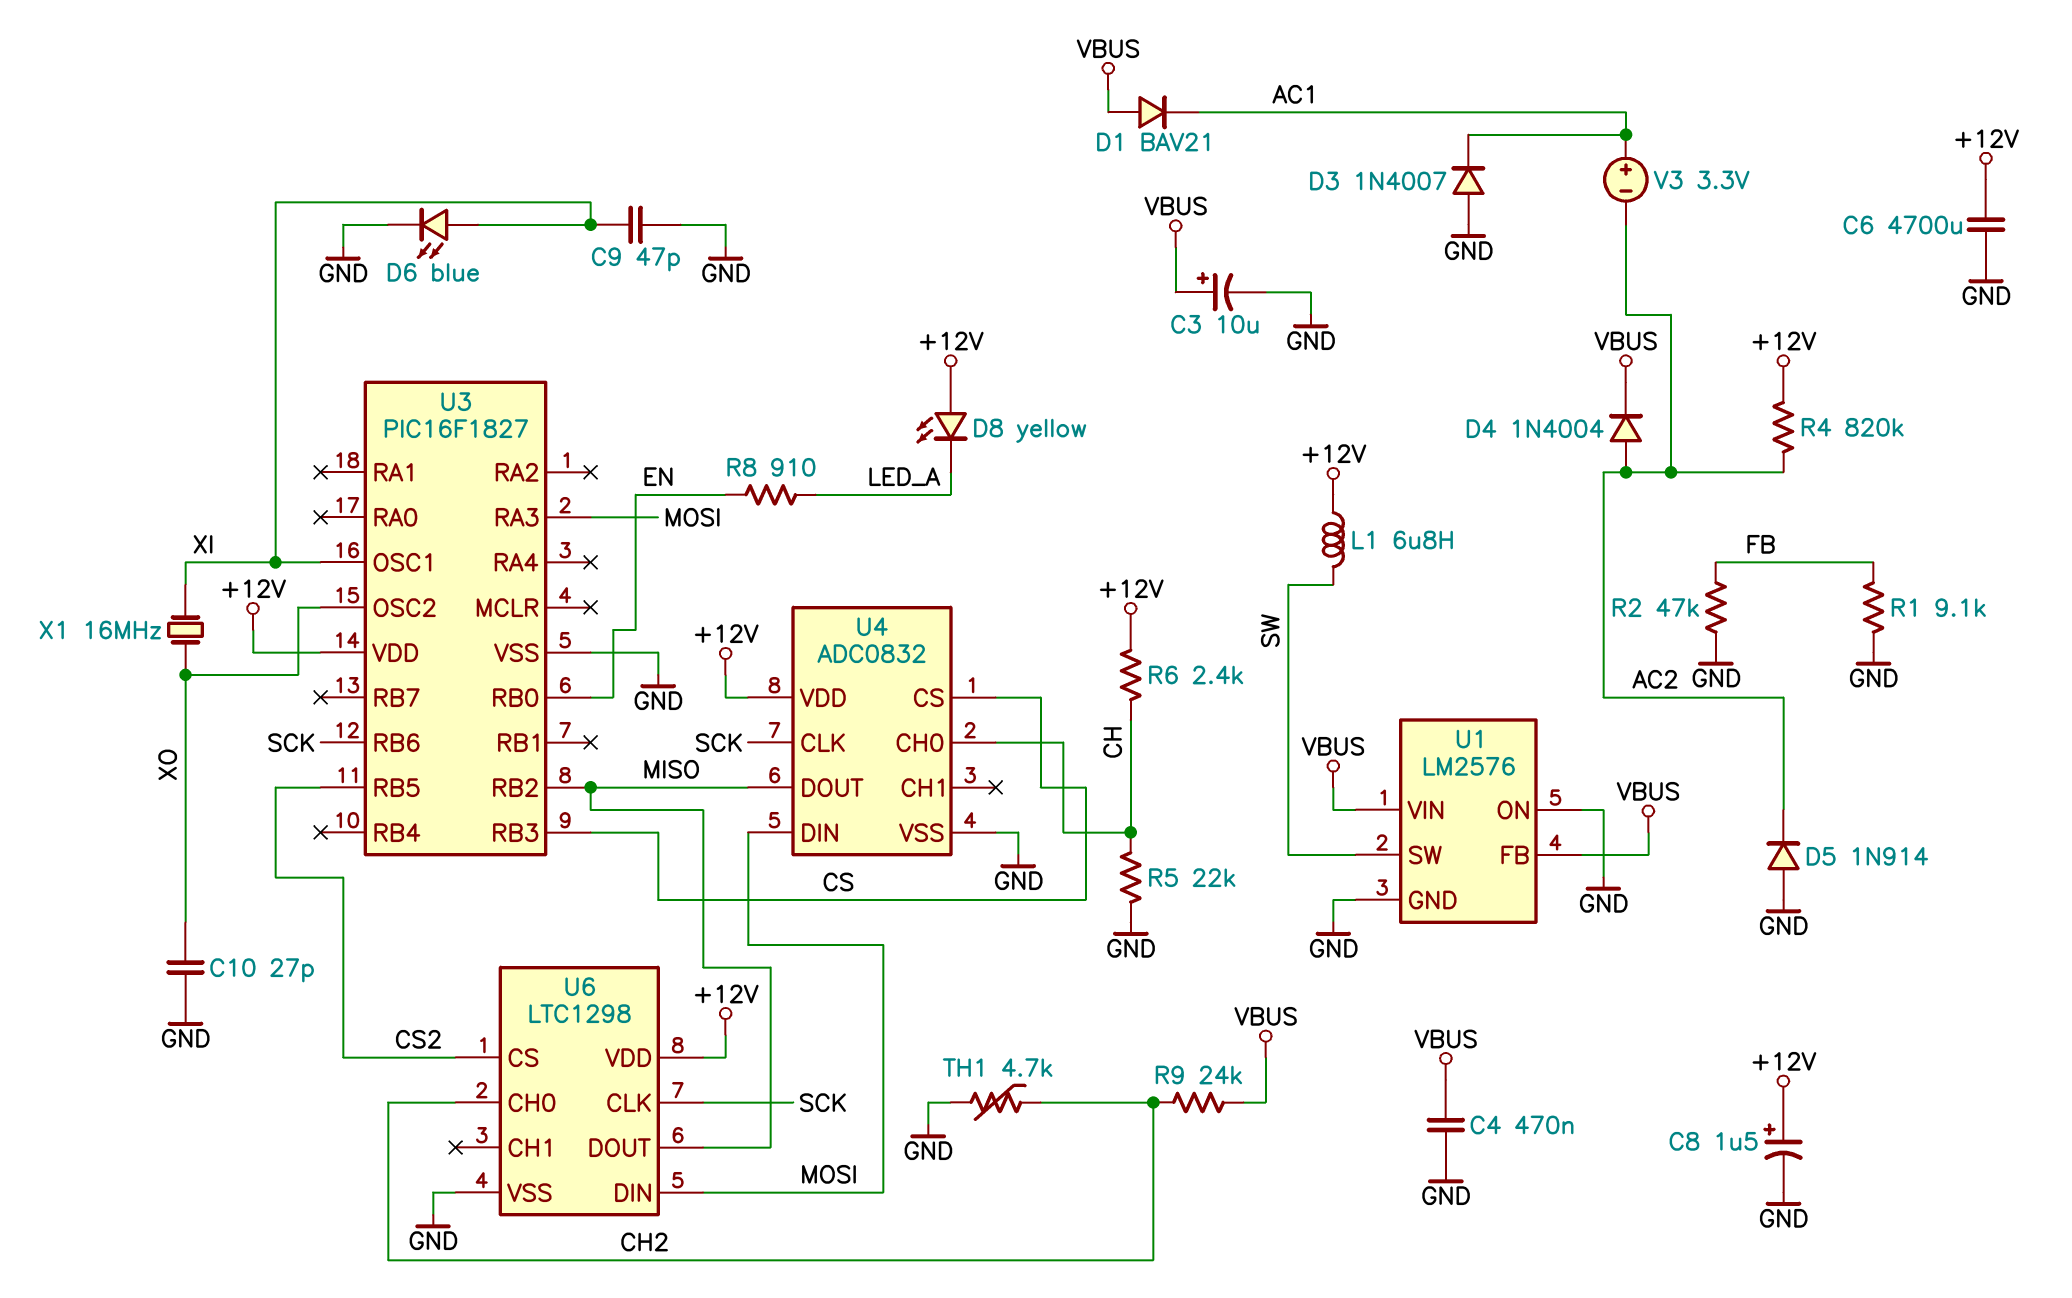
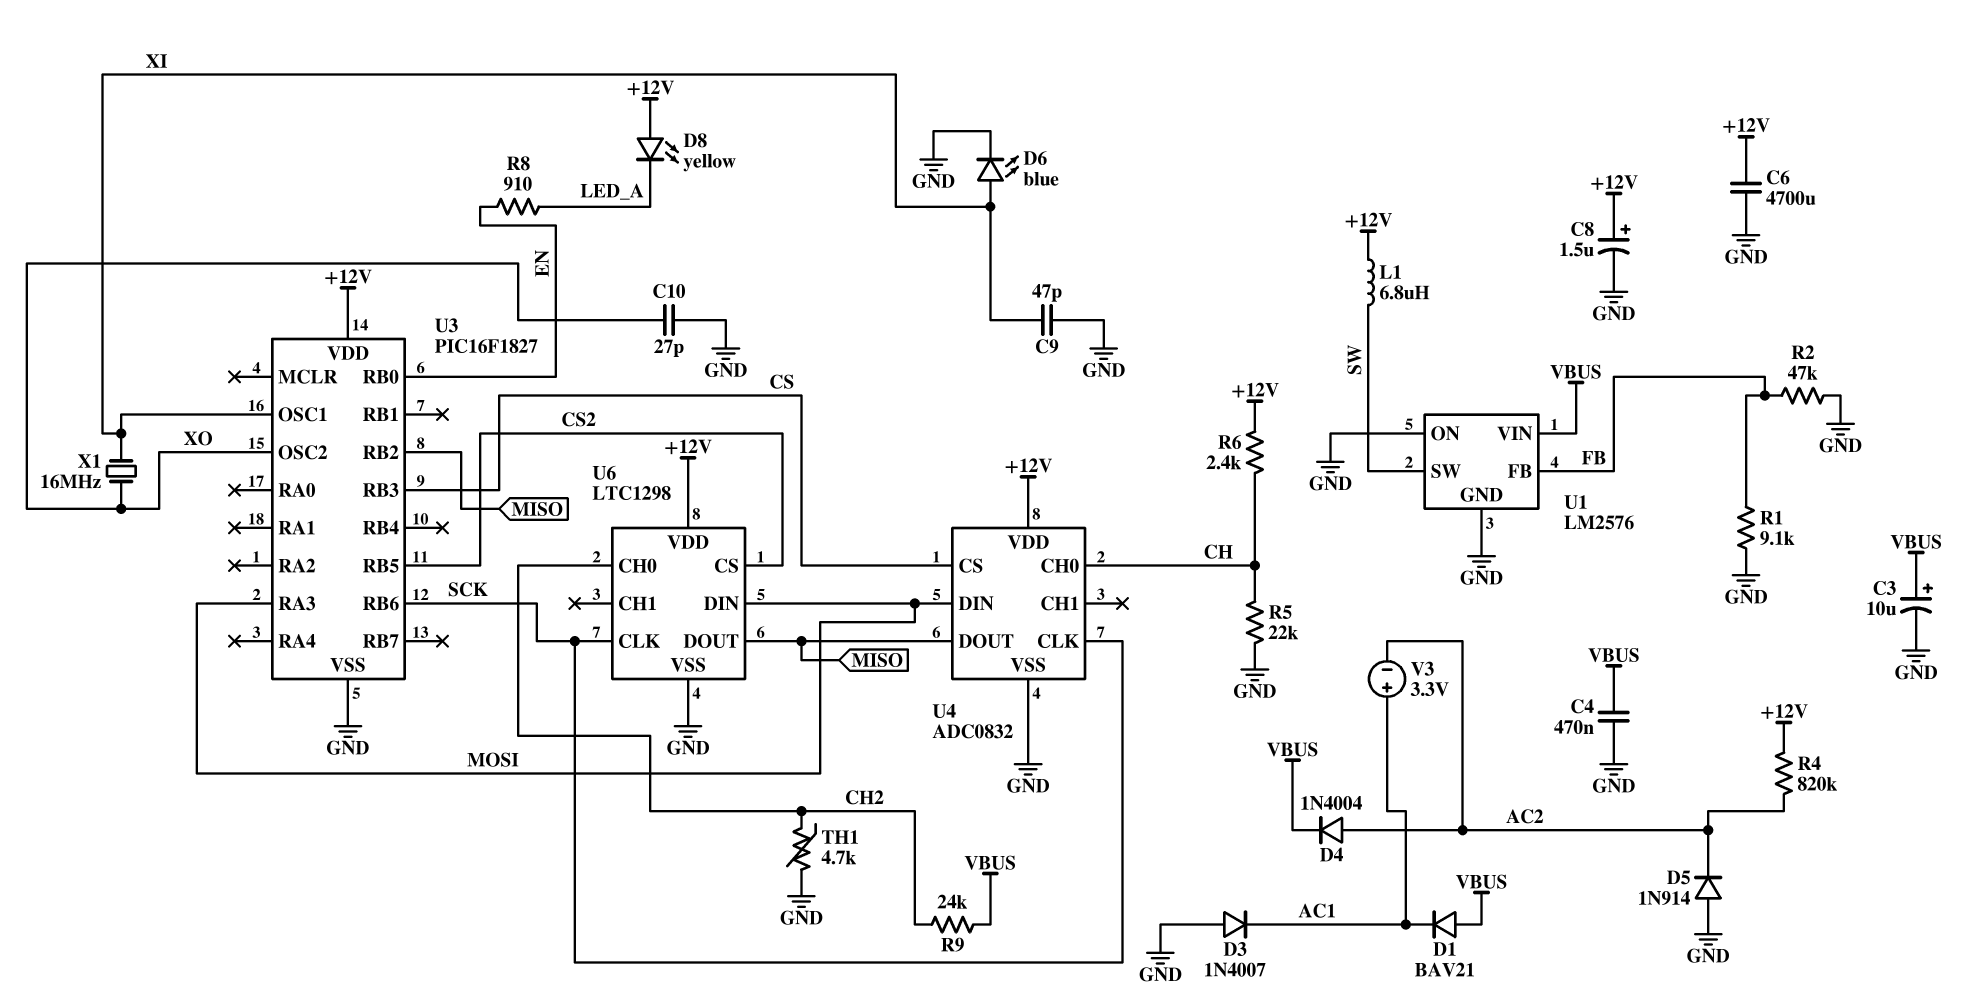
U1 pin FB: VBUS -> FB

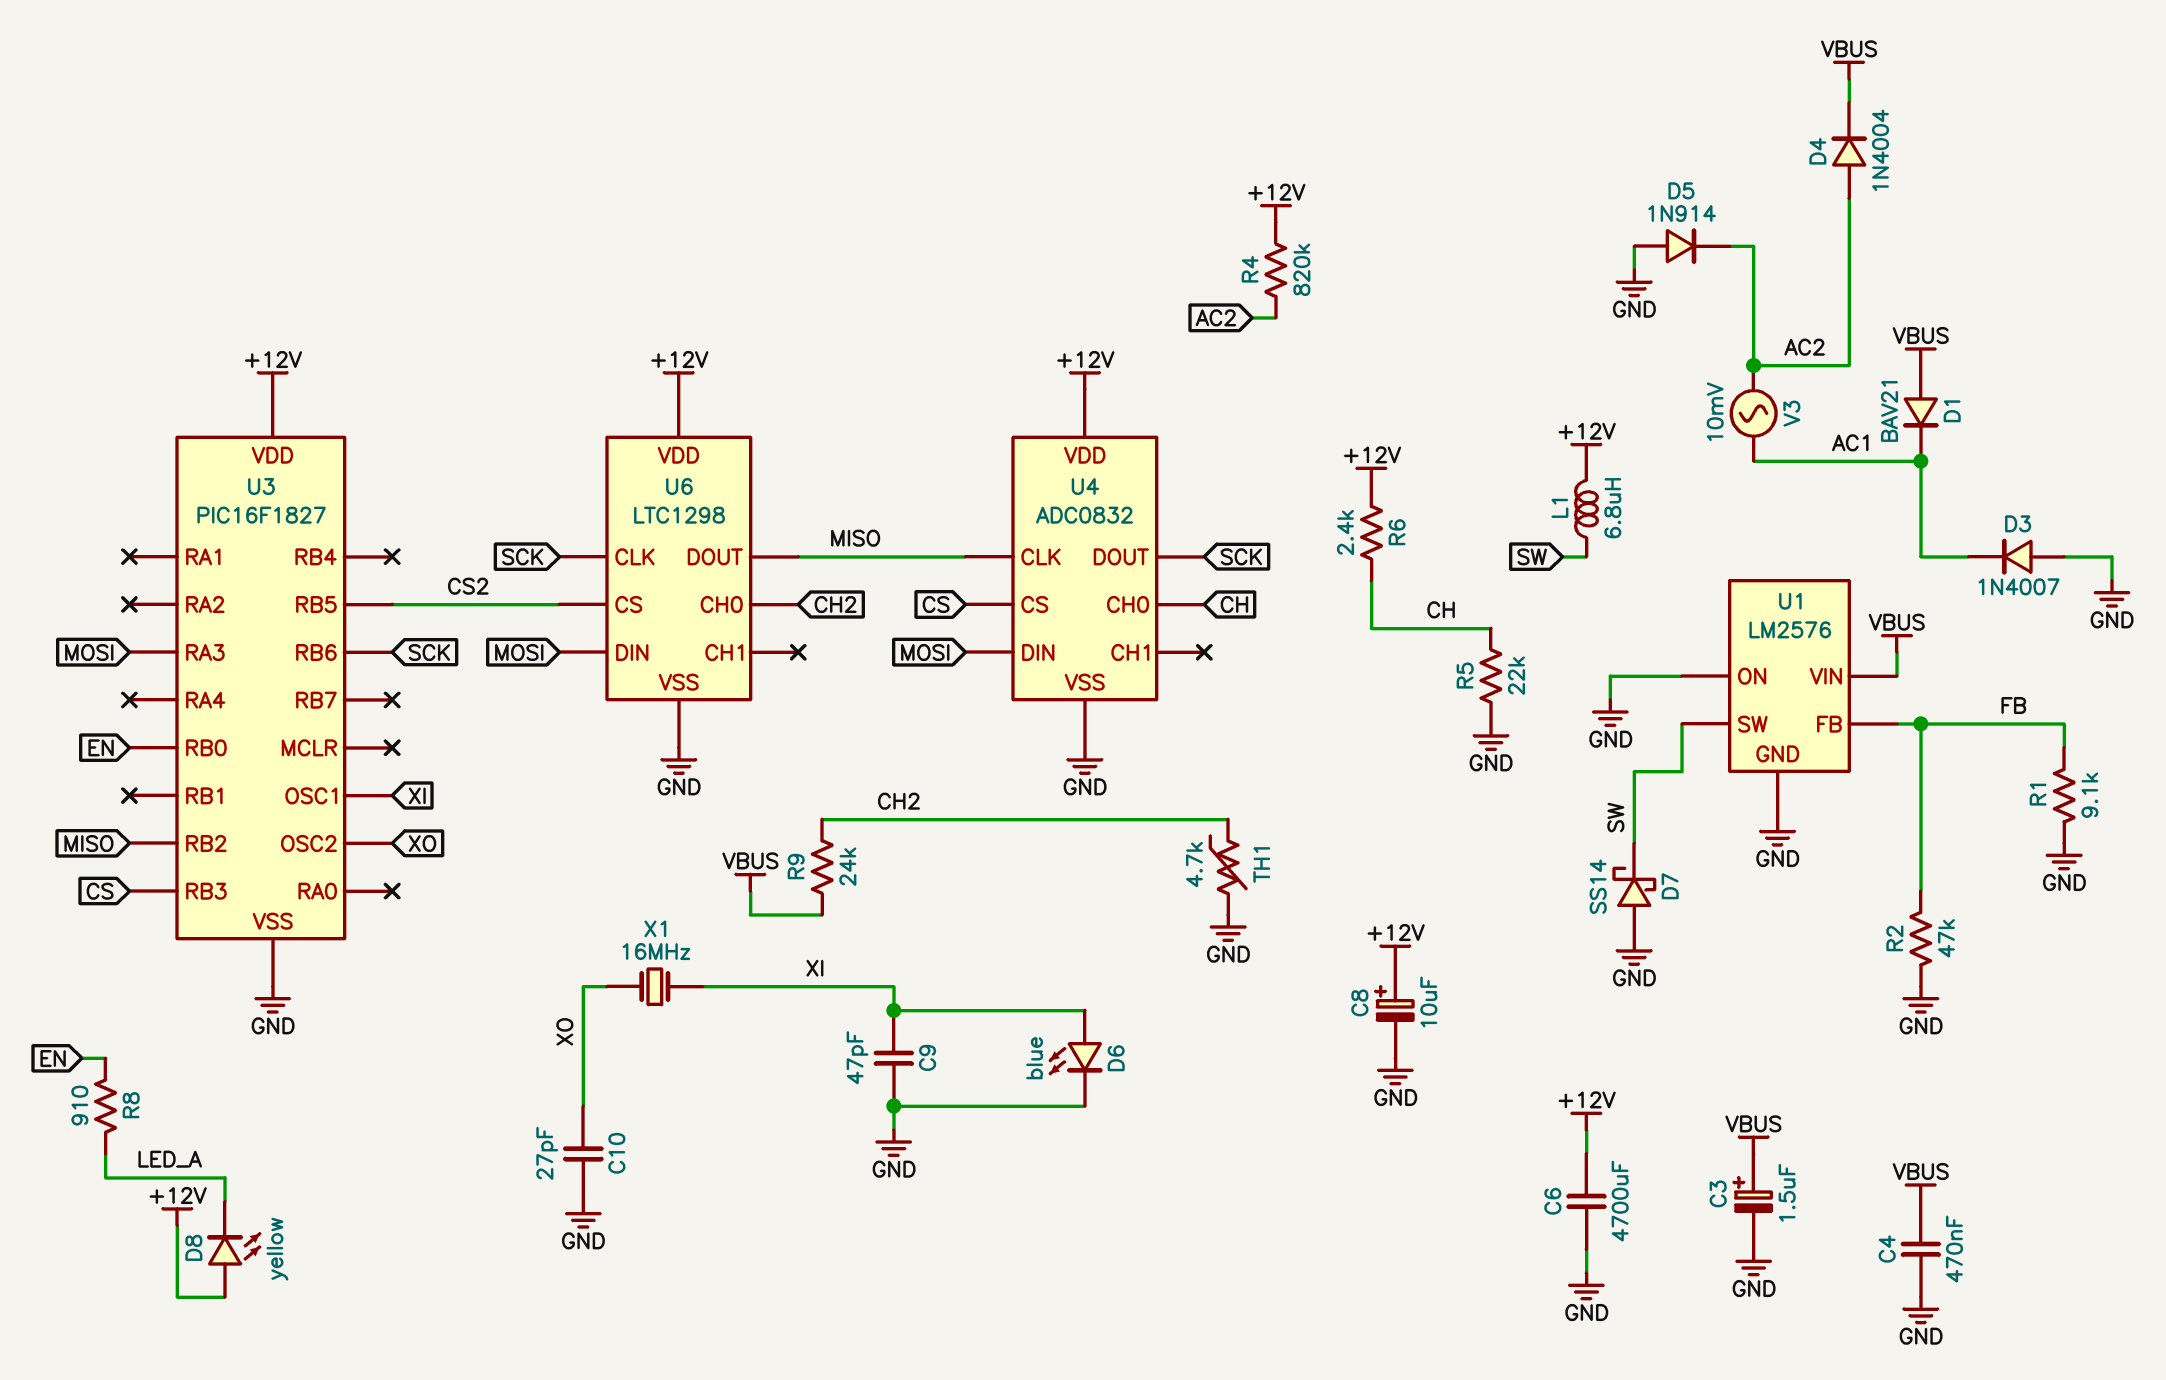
C3: 10uF (plus VBUS, minus GND) -> 1.5uF (plus VBUS, minus GND)
C8: 1.5uF (plus +12V, minus GND) -> 10uF (plus +12V, minus GND)
D7: none -> schottky SS14 (A GND, K SW)
U4 pin CLK: SCK -> MISO
U4 pin DOUT: MISO -> SCK
V3: 3.3V (plus AC1, minus AC2) -> AC 10mV (AC1, AC2)

